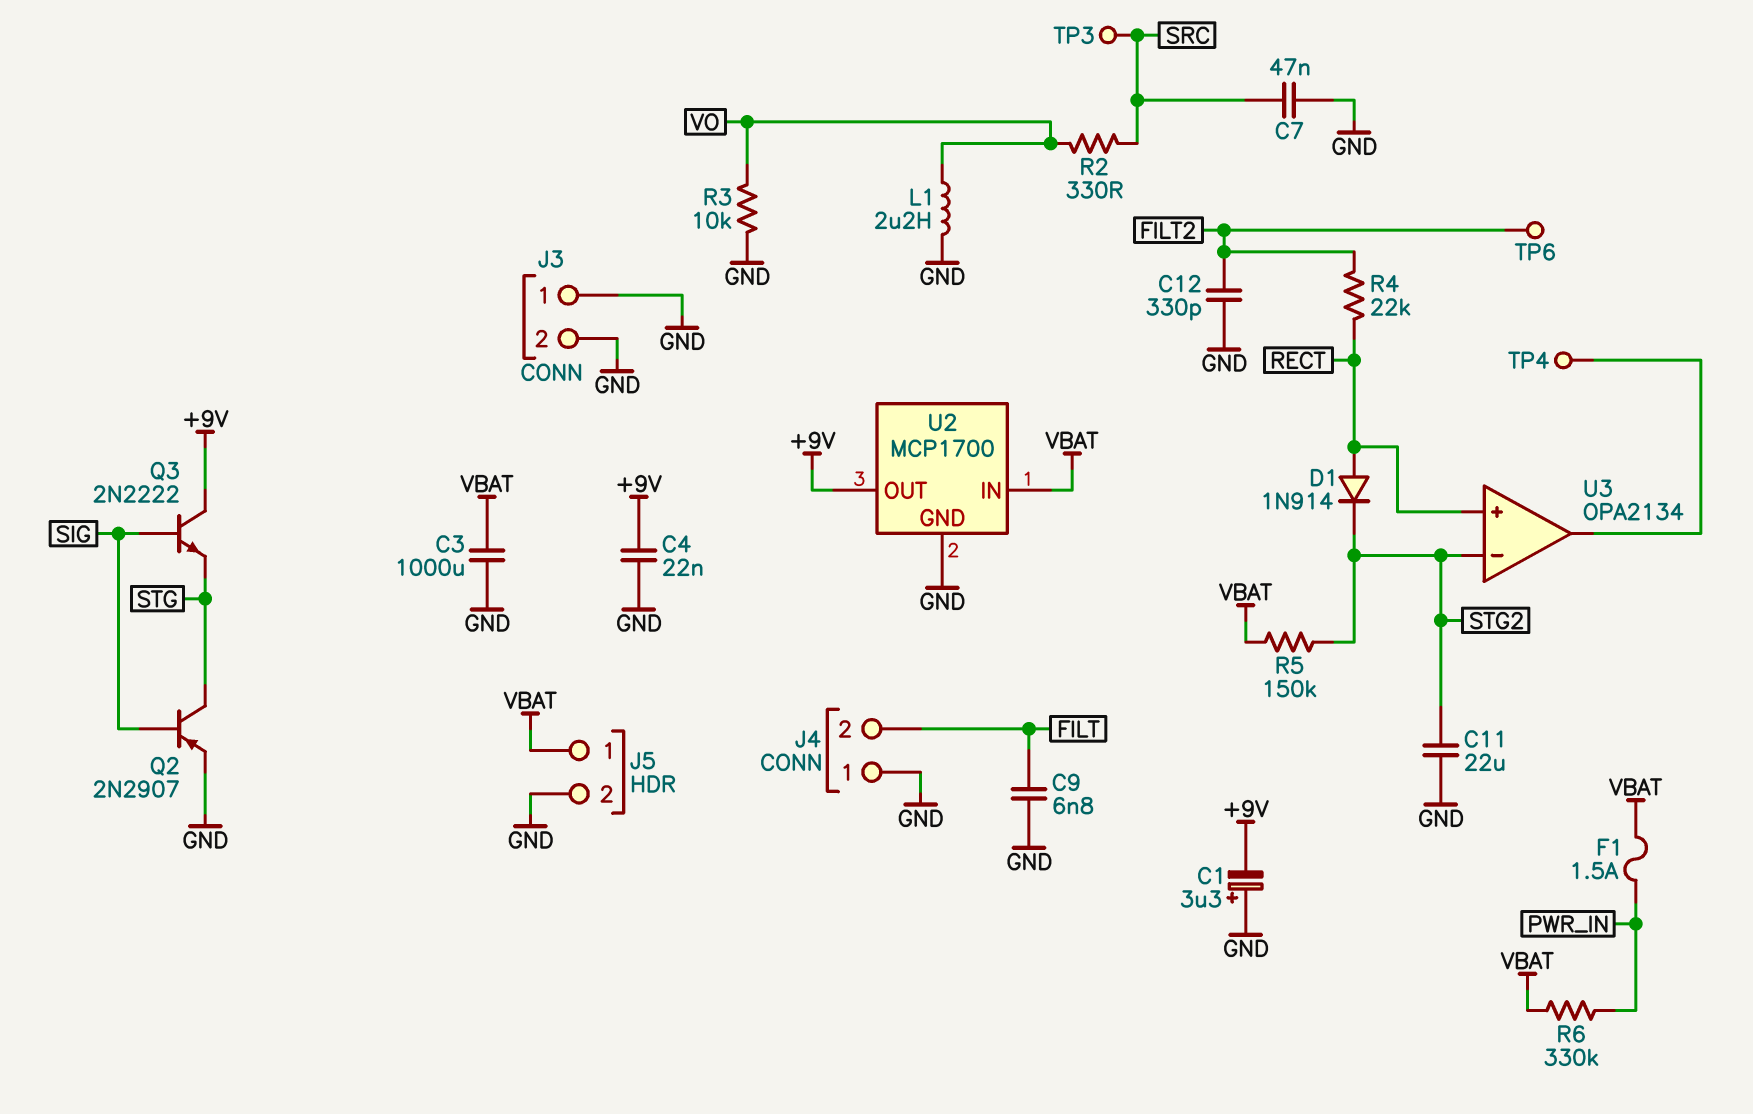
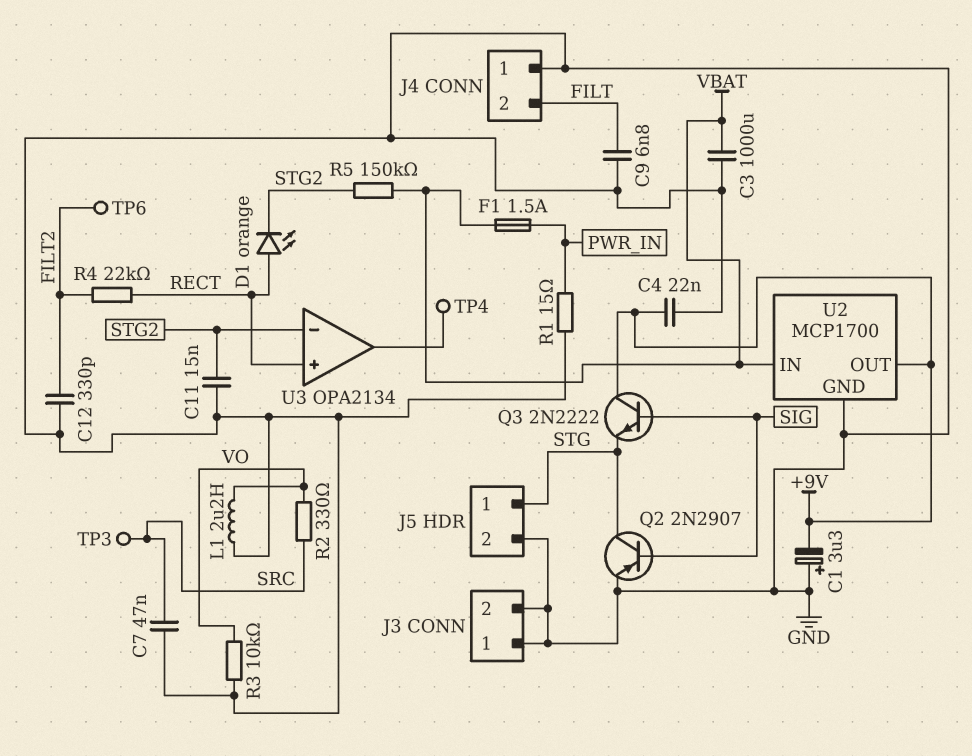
C11: 22uF (GND, STG2) -> 15nF (GND, STG2)
D1: diode 1N914 (A RECT, K STG2) -> LED orange (A RECT, K STG2)
J5 pin 1: VBAT -> STG
R1: none -> 15 (GND, PWR_IN)
R6: 330k (PWR_IN, VBAT) -> none

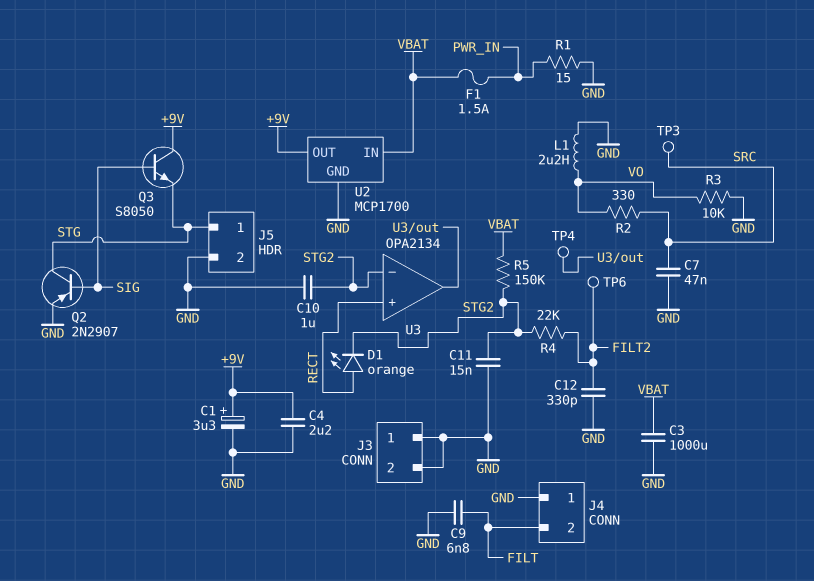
C1: 3.3uF (plus GND, minus +9V) -> 3.3uF (plus +9V, minus GND)
C4: 22nF (+9V, GND) -> 2.2uF (+9V, GND)
C10: none -> 1uF (GND, STG2)
Q3: NPN 2N2222 (B SIG, C +9V, E STG) -> NPN S8050 (B SIG, C +9V, E STG)
R4: 22k (FILT2, RECT) -> 22k (FILT2, STG2)

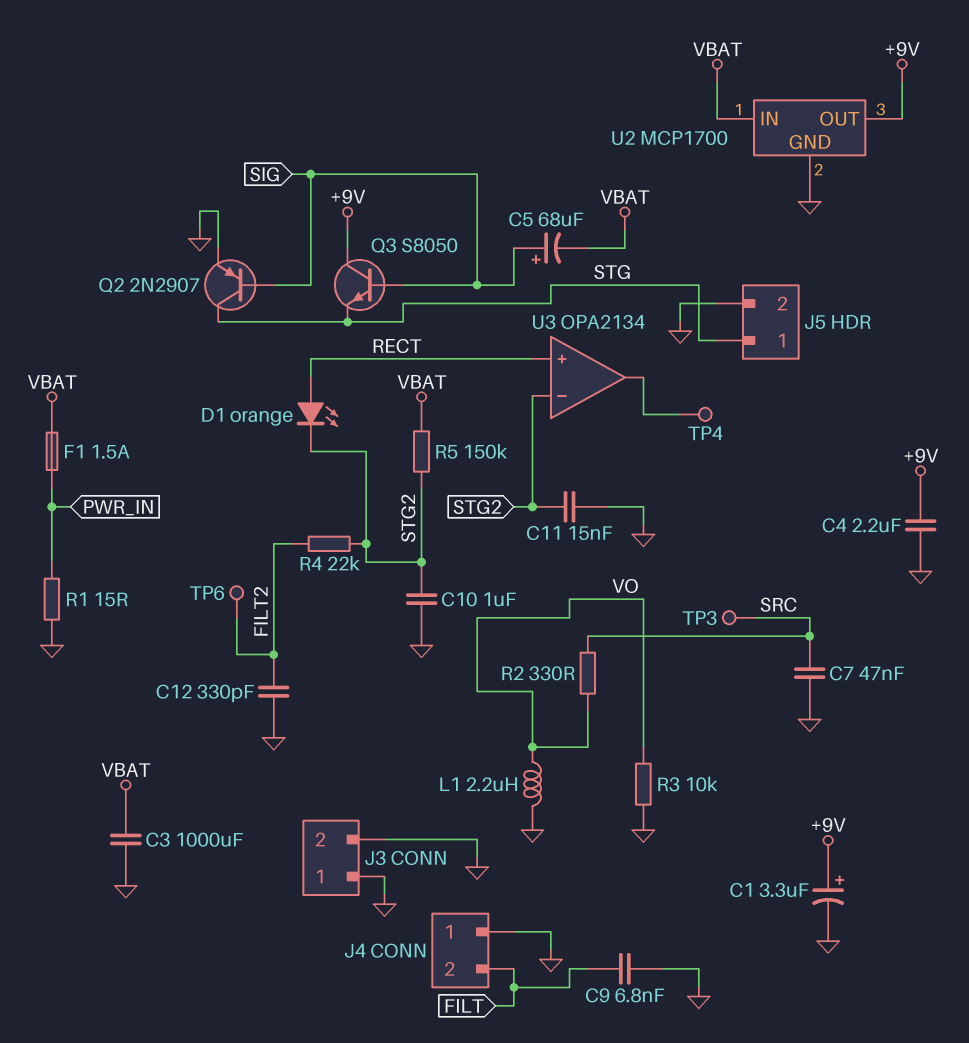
C5: none -> 68uF (plus SIG, minus VBAT)

